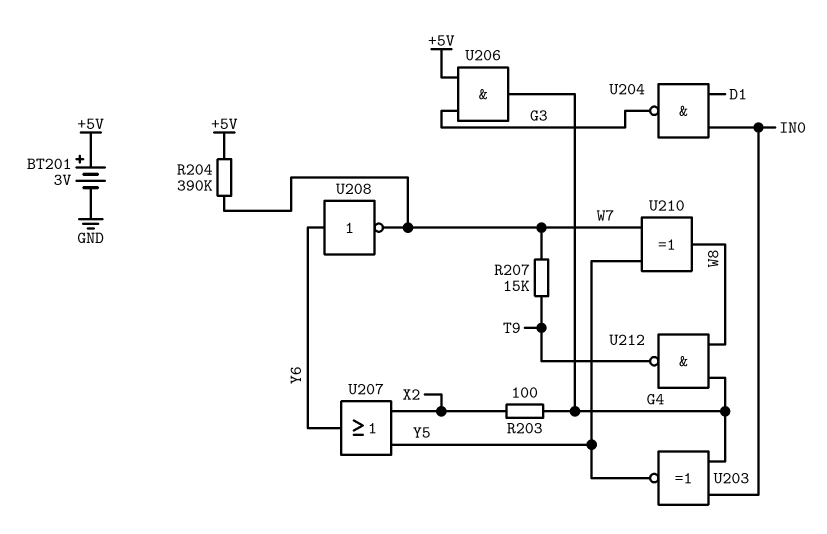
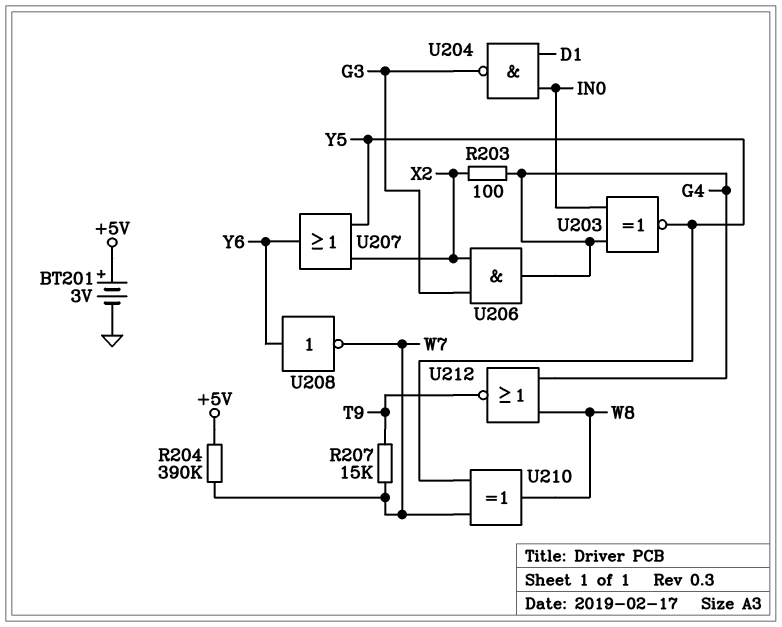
U206: AND (in +5V, in G3, out G4) -> AND (in G3, in X2, out G4)
U212: NAND (in G4, in W8, out T9) -> NOR (in G4, in W8, out T9)

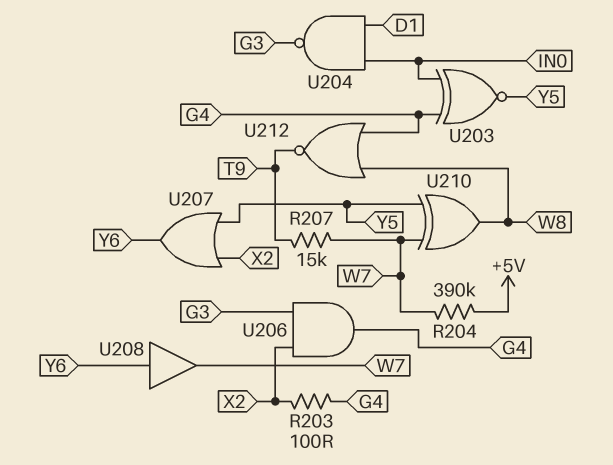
BT201: 3V (plus +5V, minus GND) -> none
U208: NOT (in Y6, out W7) -> buffer (in Y6, out W7)

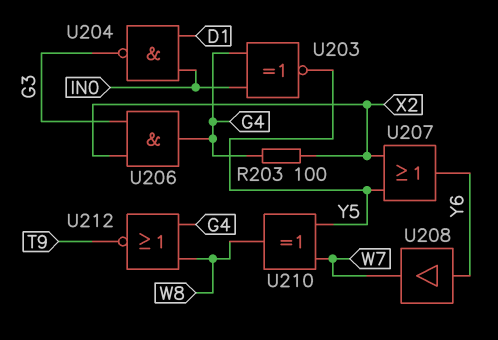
R204: 390k (+5V, W7) -> none
R207: 15k (T9, W7) -> none

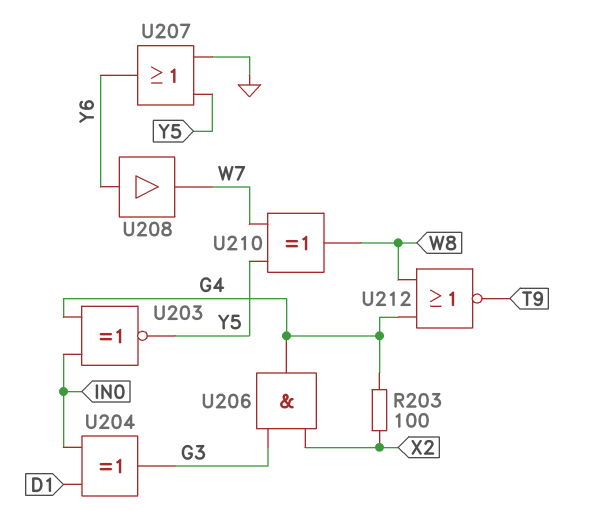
U204: NAND (in D1, in IN0, out G3) -> XOR (in D1, in IN0, out G3)
U207: OR (in X2, in Y5, out Y6) -> OR (in GND, in Y5, out Y6)

